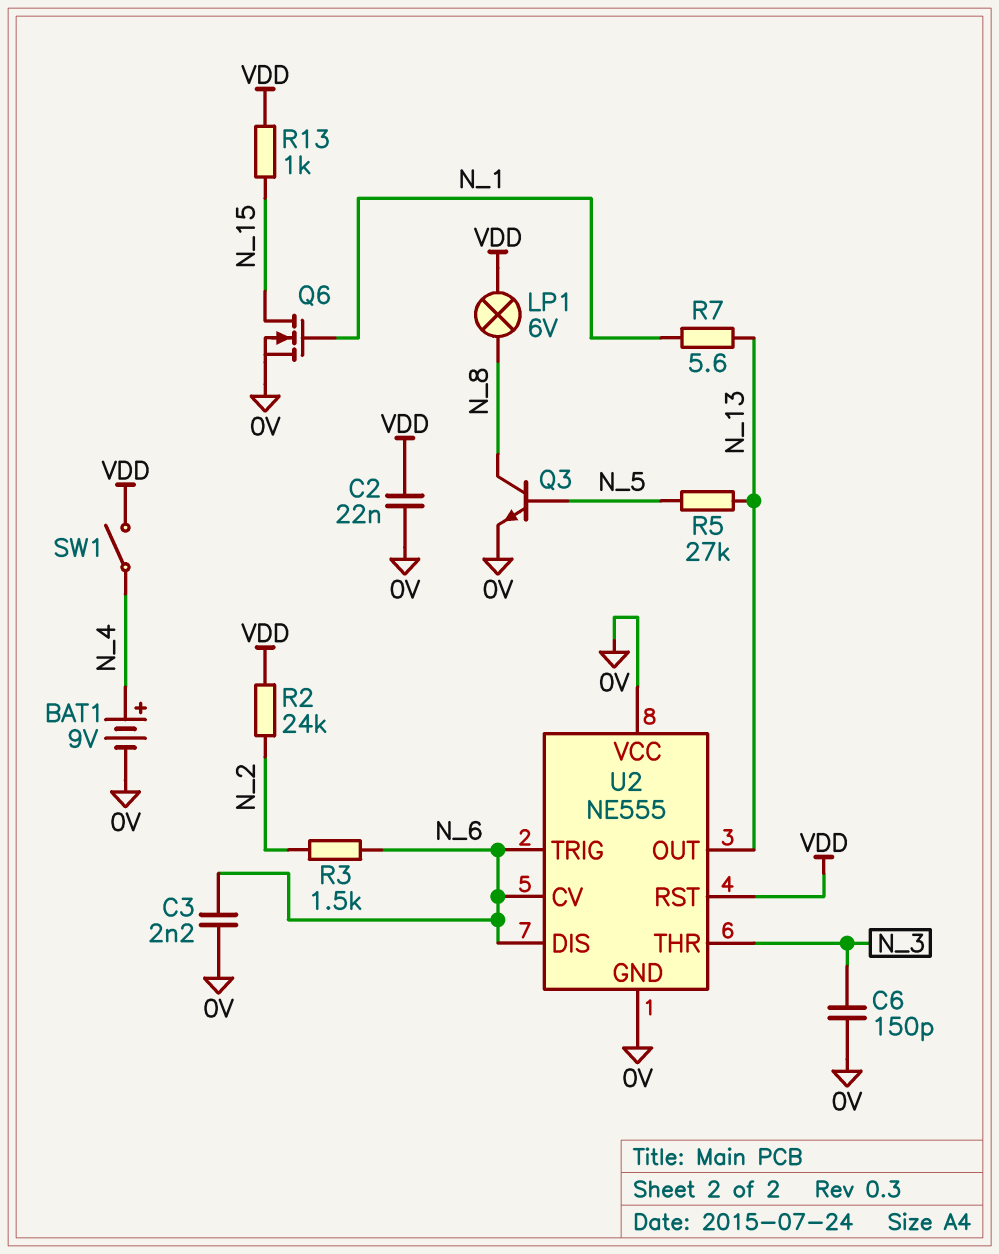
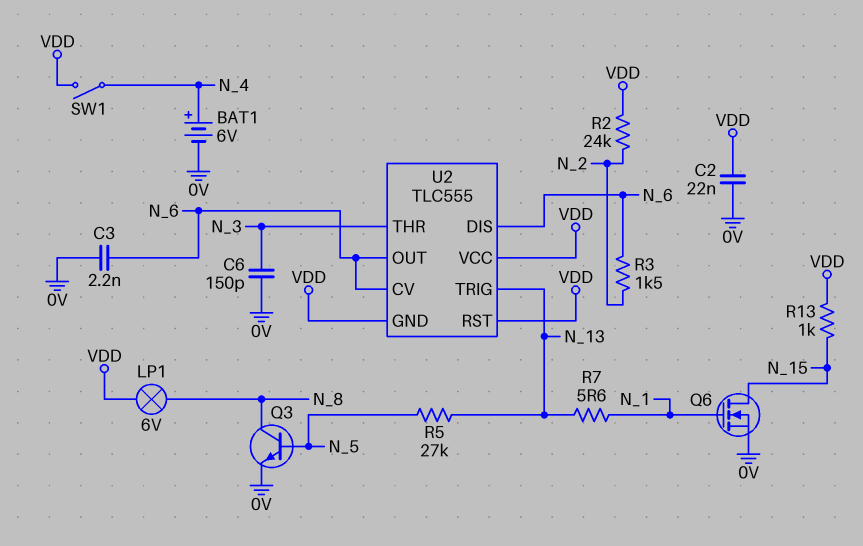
BAT1: 9V (plus N_4, minus 0V) -> 6V (plus N_4, minus 0V)
U2: NE555 -> TLC555
U2 pin GND: 0V -> VDD
U2 pin OUT: N_13 -> N_6
U2 pin TRIG: N_6 -> N_13
U2 pin VCC: 0V -> VDD

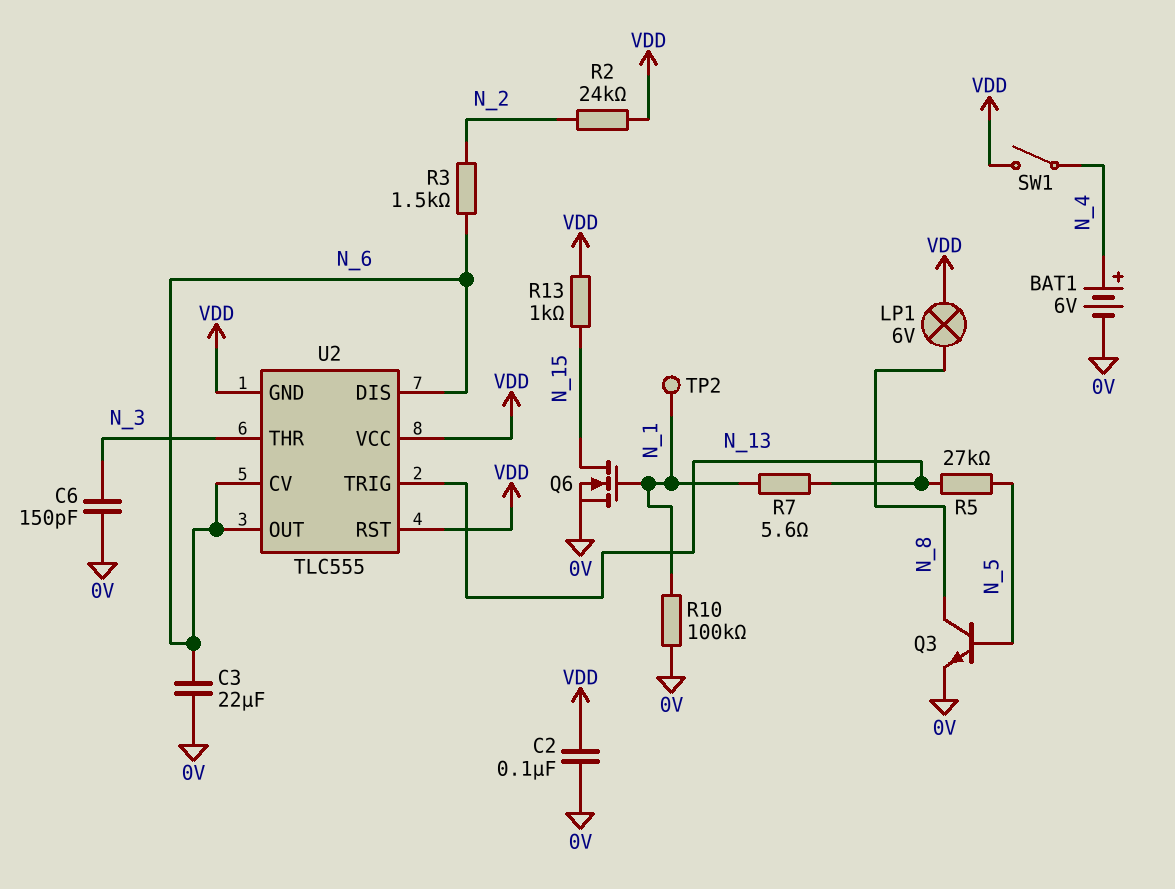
C2: 22nF (0V, VDD) -> 100nF (0V, VDD)
C3: 2.2nF (0V, N_6) -> 22uF (0V, N_6)
R10: none -> 100k (0V, N_1)
TP2: none -> test point (N_1)

